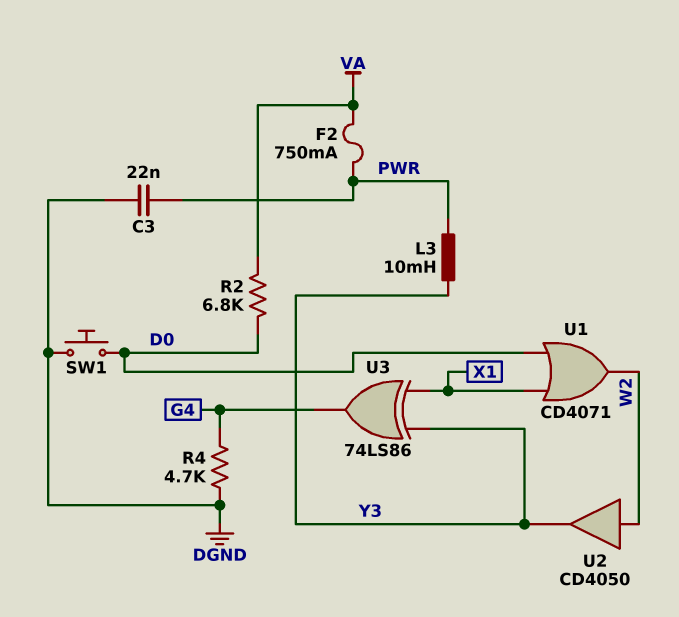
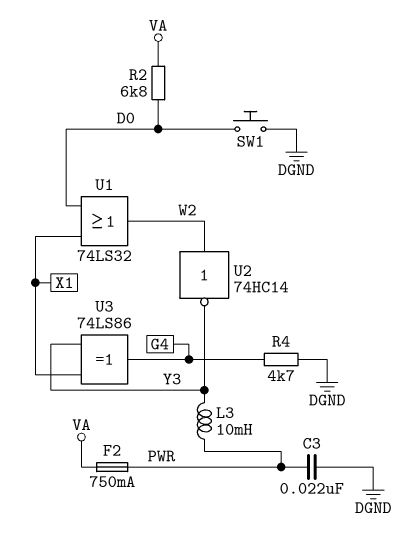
U1: OR CD4071 (in D0, in X1, out W2) -> OR 74LS32 (in D0, in X1, out W2)
U2: buffer CD4050 (in W2, out Y3) -> NOT 74HC14 (in W2, out Y3)

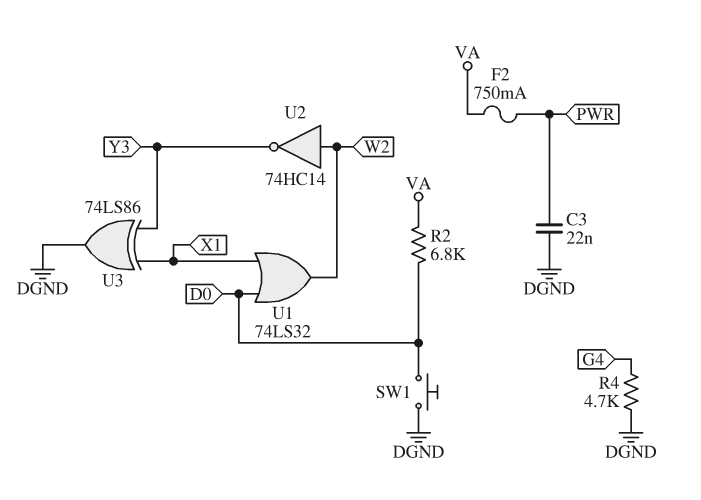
L3: 10mH (PWR, Y3) -> none
U3: XOR 74LS86 (in X1, in Y3, out G4) -> XOR 74LS86 (in X1, in Y3, out DGND)

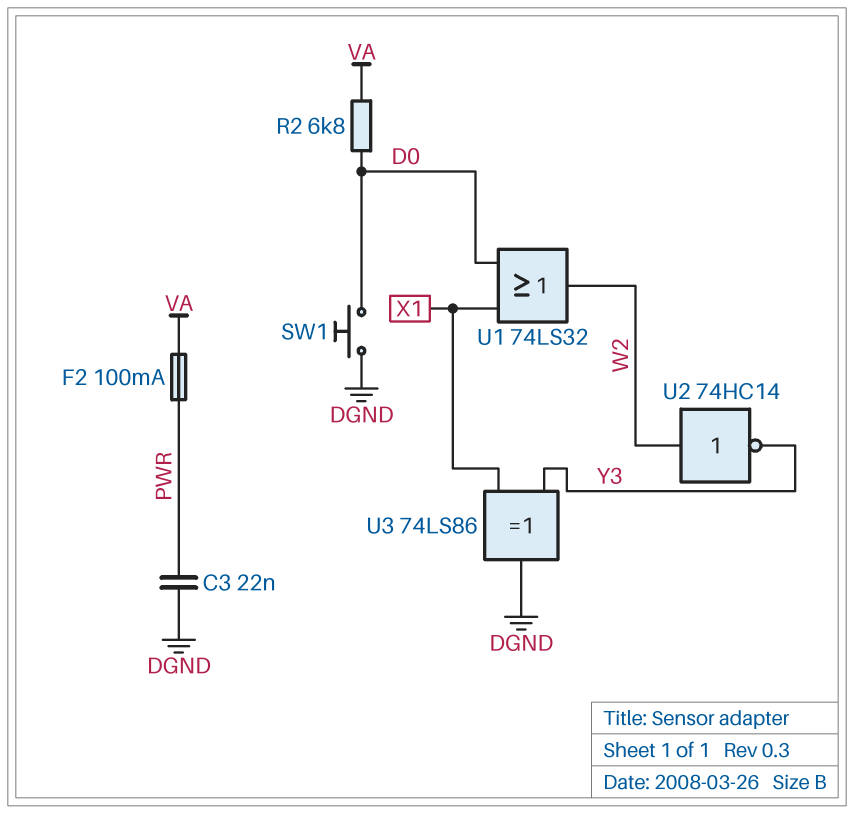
F2: 750mA (PWR, VA) -> 100mA (PWR, VA)
R4: 4.7k (DGND, G4) -> none

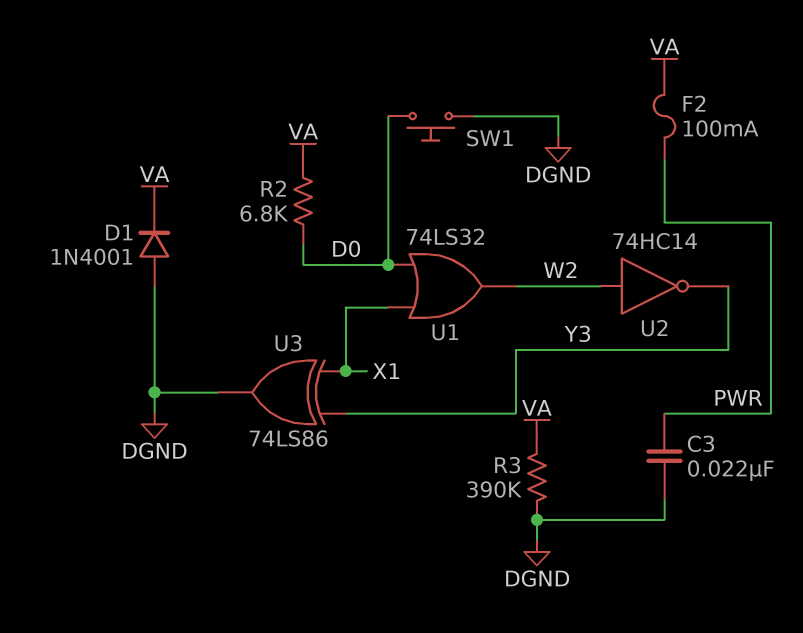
D1: none -> diode 1N4001 (A DGND, K VA)
R3: none -> 390k (DGND, VA)

